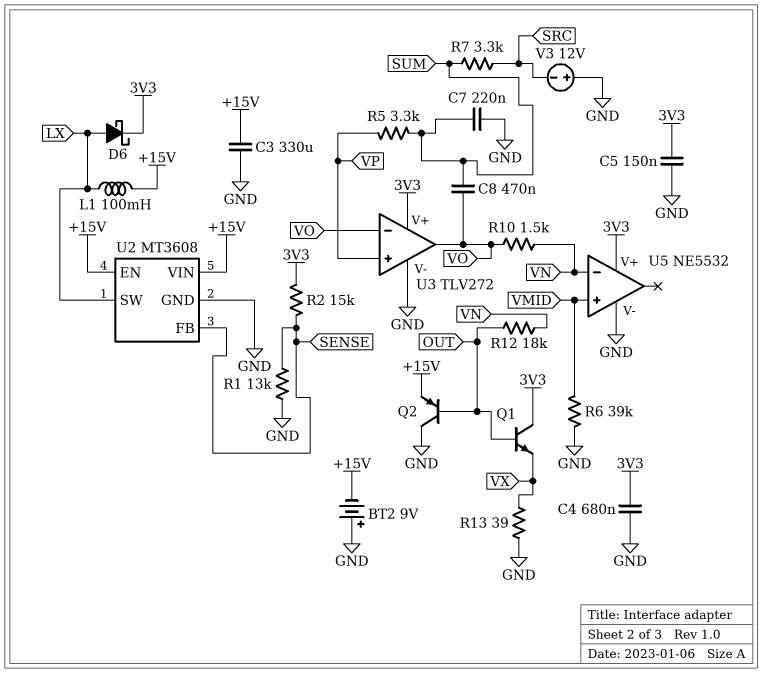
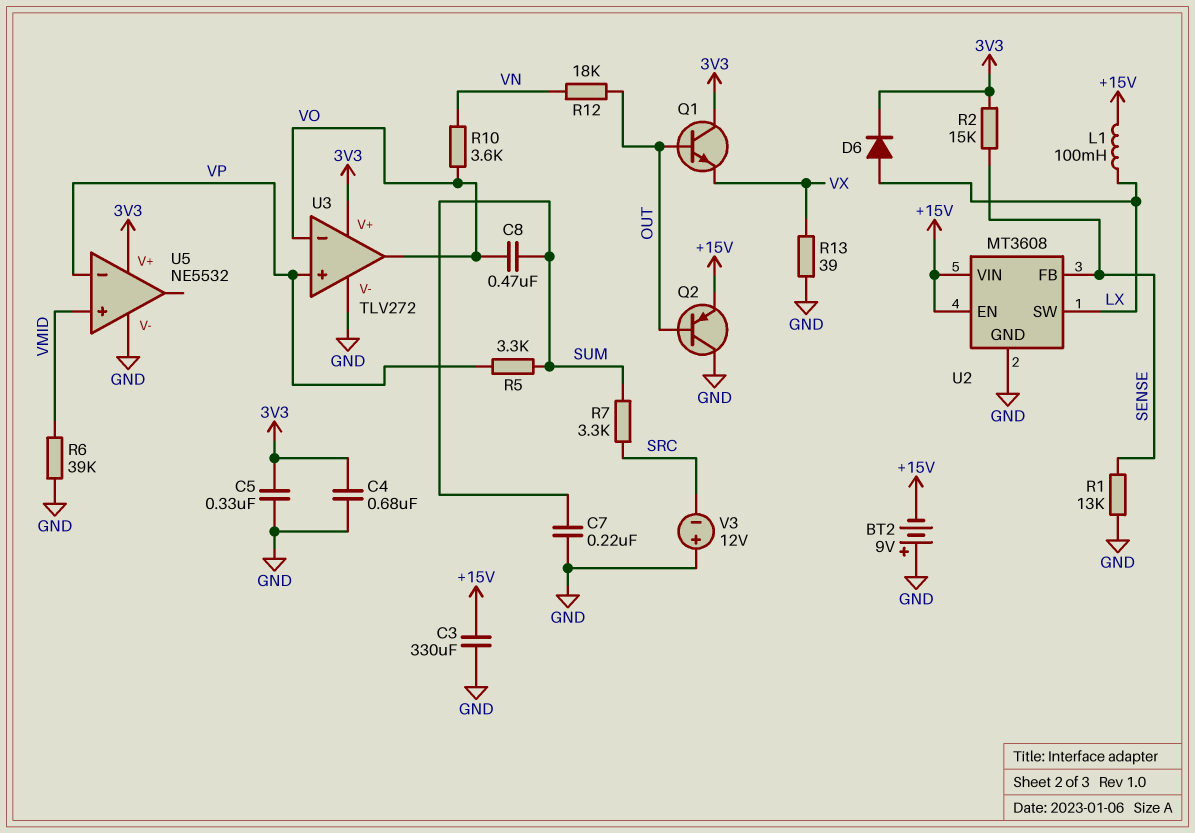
C5: 150nF (3V3, GND) -> 330nF (3V3, GND)
D6: schottky (A LX, K 3V3) -> diode (A LX, K 3V3)
R10: 1.5k (VN, VO) -> 3.6k (VN, VO)
U5 pin in-: VN -> VP

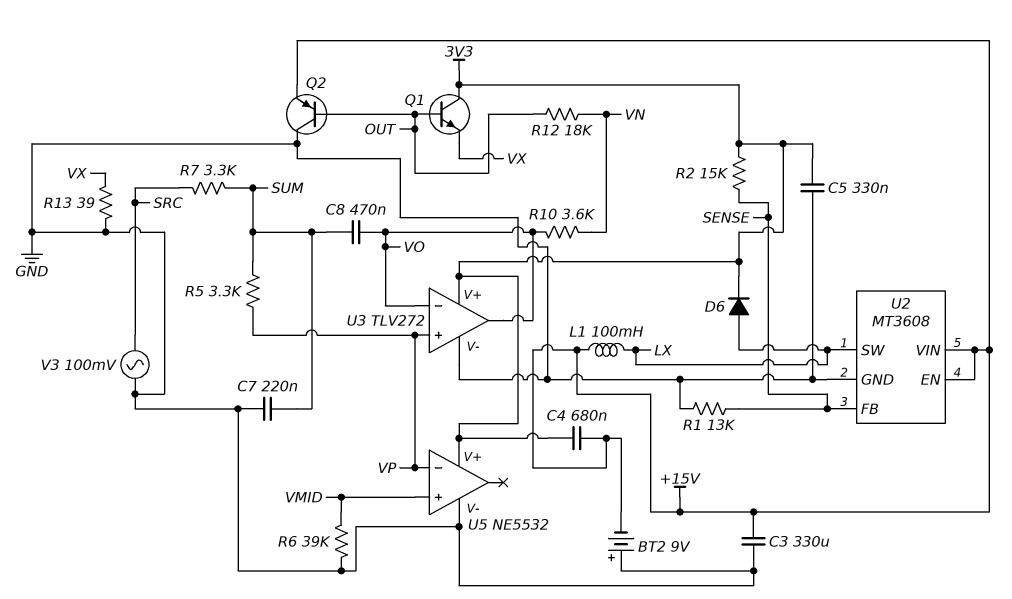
C4: 680nF (3V3, GND) -> 680nF (+15V, 3V3)
V3: 12V (plus GND, minus SRC) -> AC 100mV (GND, SRC)

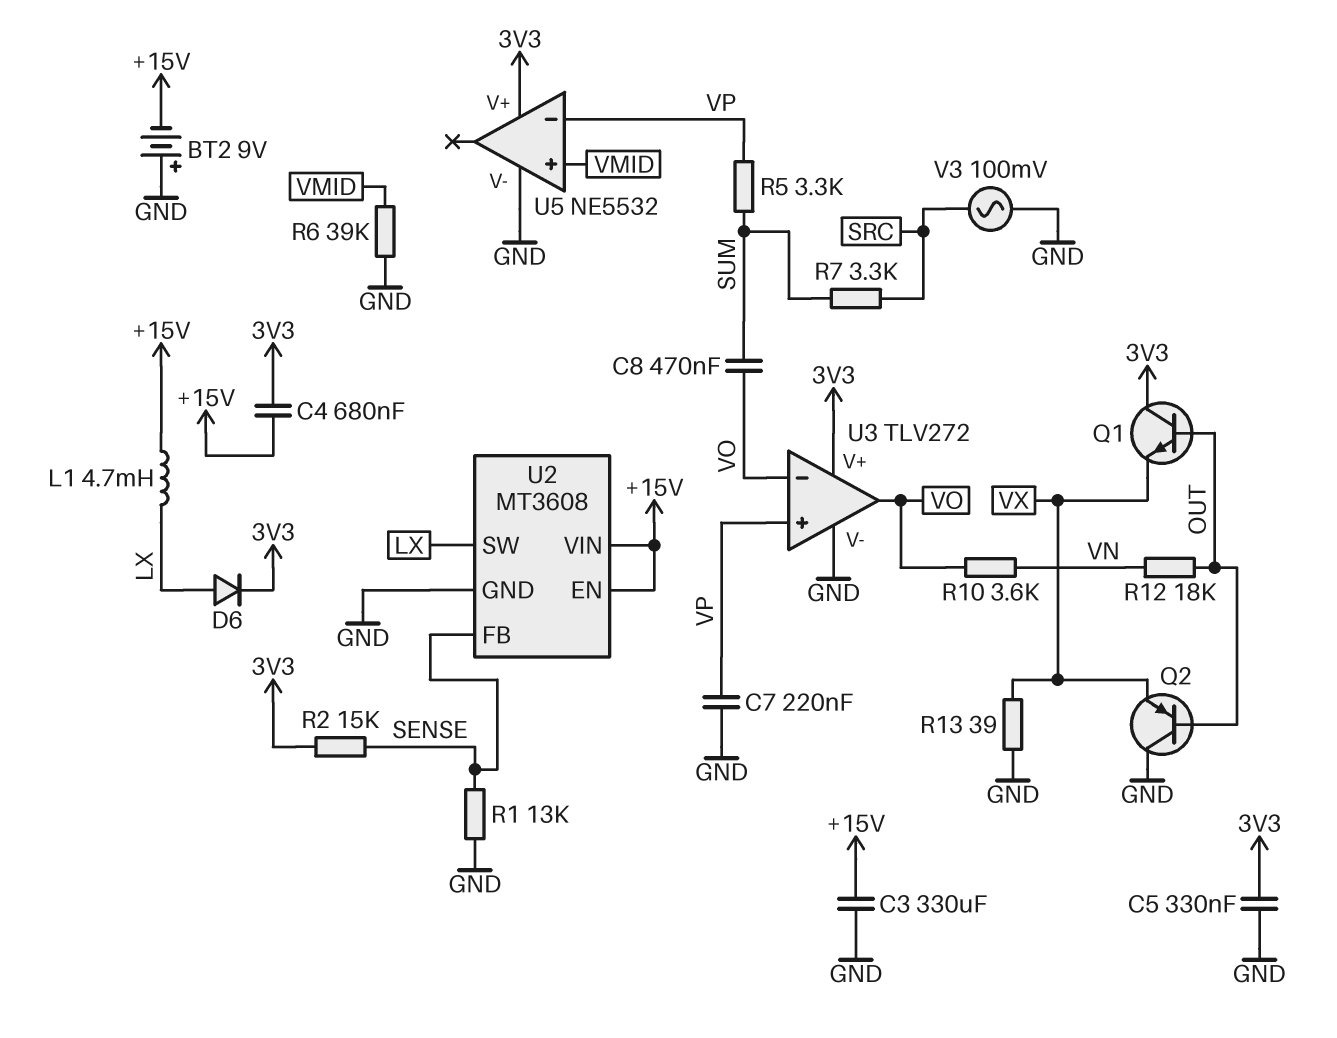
C7: 220nF (GND, SUM) -> 220nF (GND, VP)
L1: 100mH (+15V, LX) -> 4.7mH (+15V, LX)
Q2: PNP (B OUT, C GND, E +15V) -> PNP (B OUT, C GND, E VX)

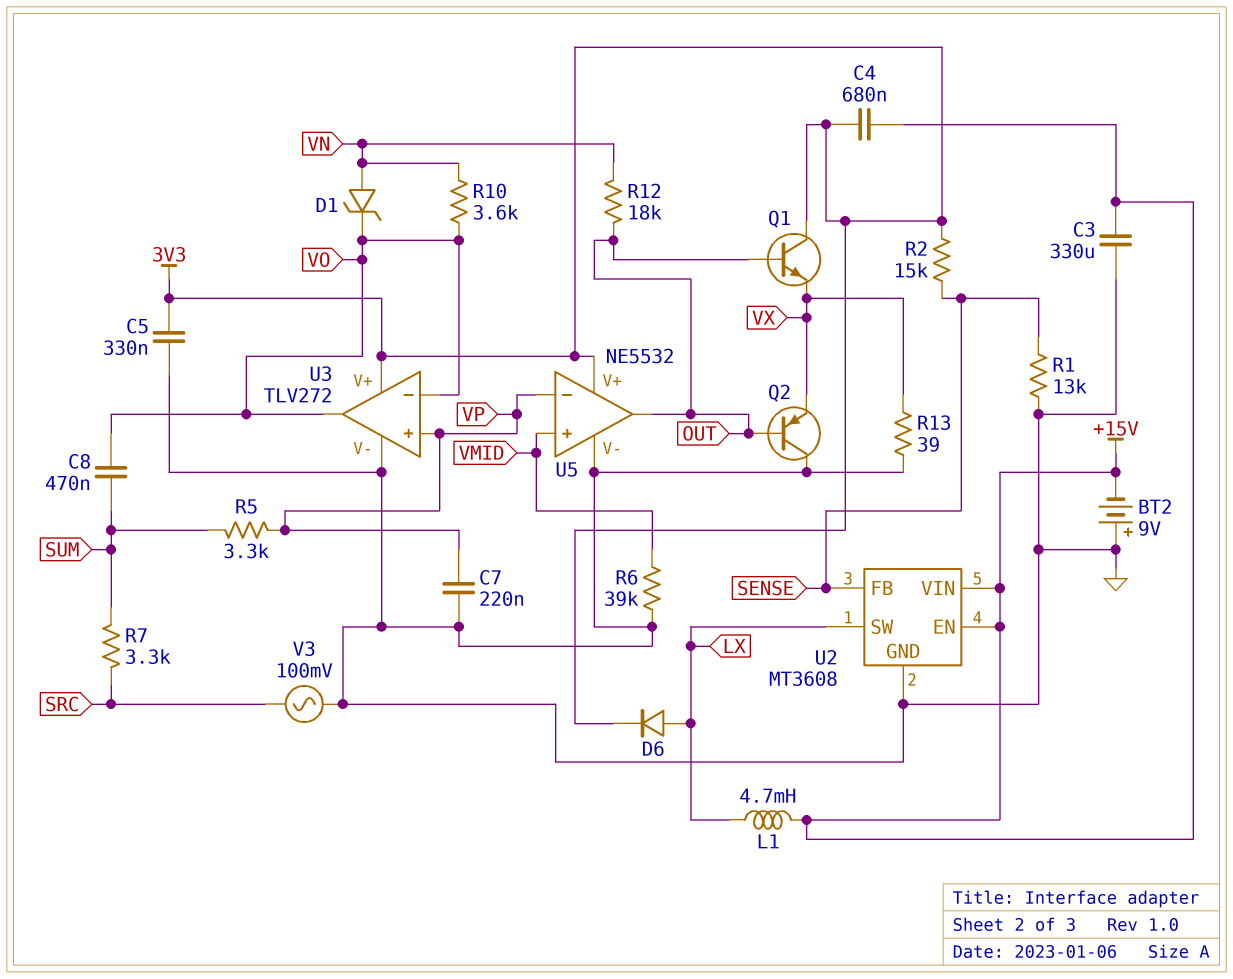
D1: none -> zener (A VN, K VO)
U5 pin out: none -> OUT

